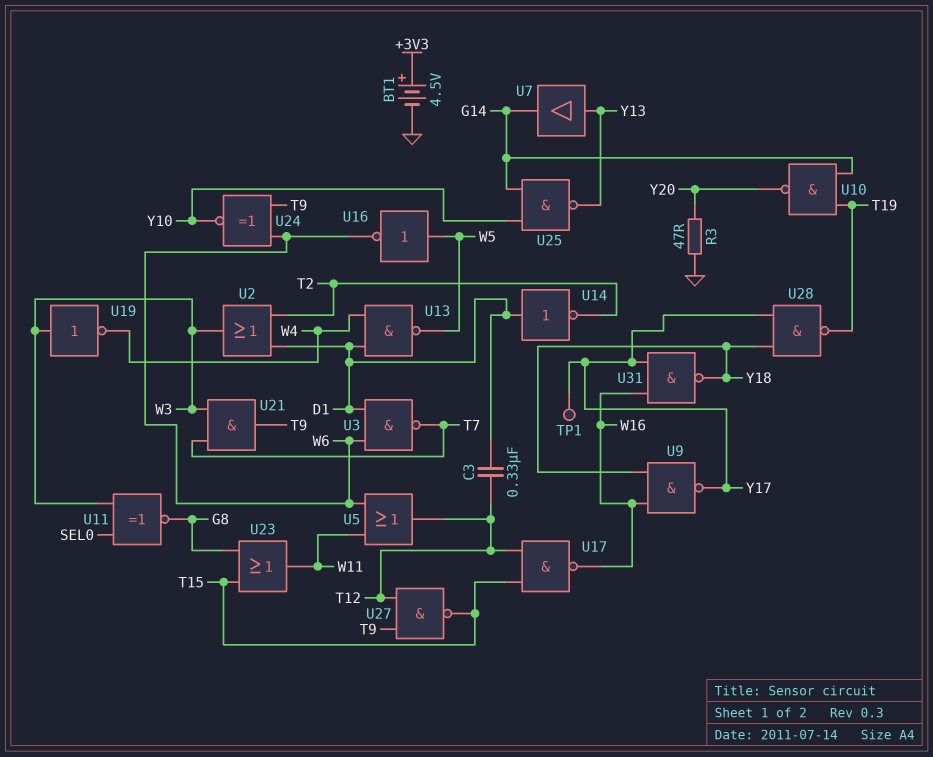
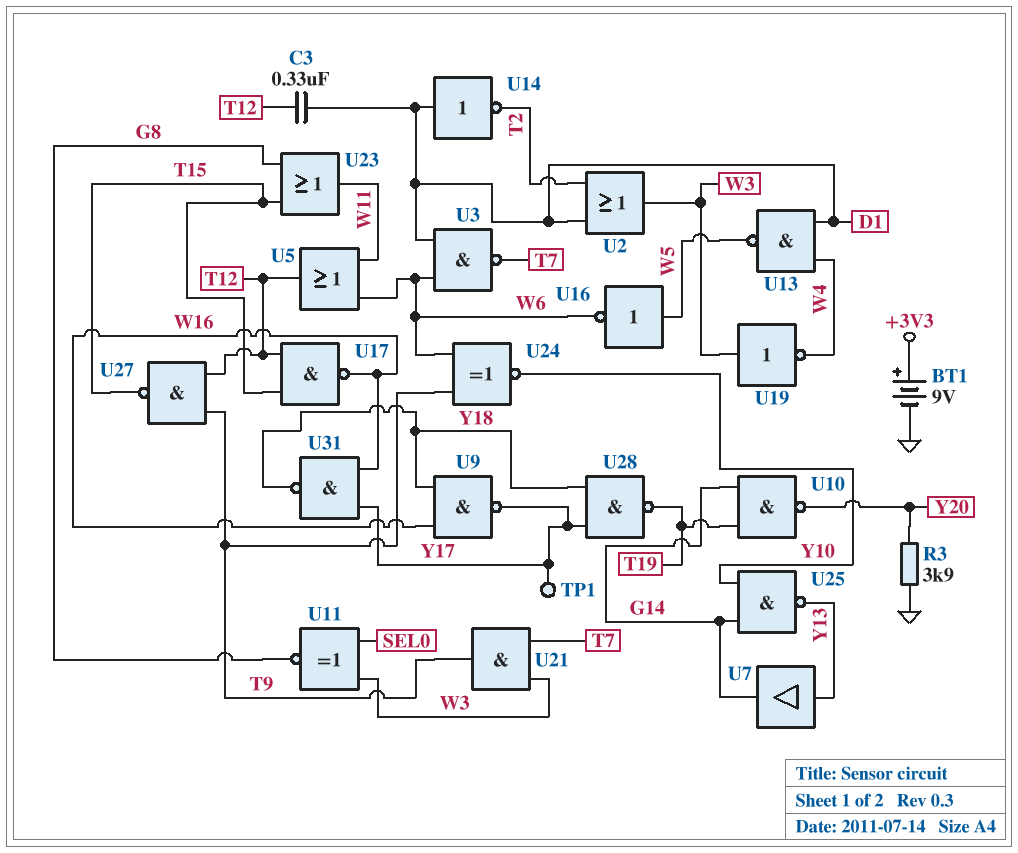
BT1: 4.5V (plus +3V3, minus GND) -> 9V (plus +3V3, minus GND)
R3: 47 (GND, Y20) -> 3.9k (GND, Y20)

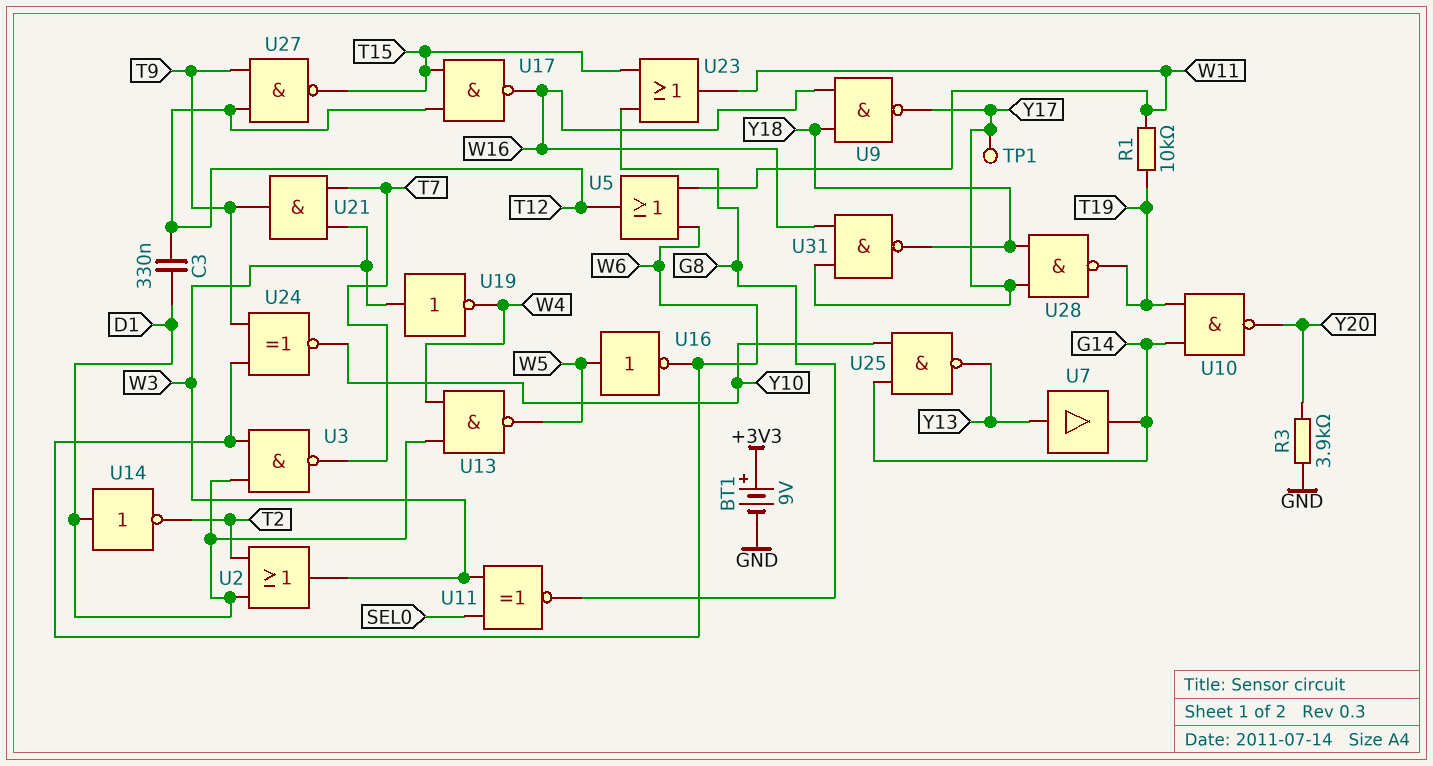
R1: none -> 10k (T19, W11)

